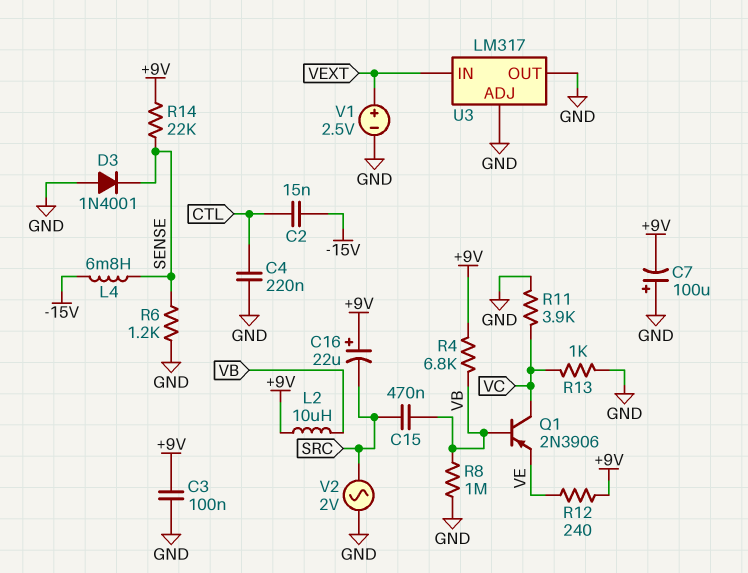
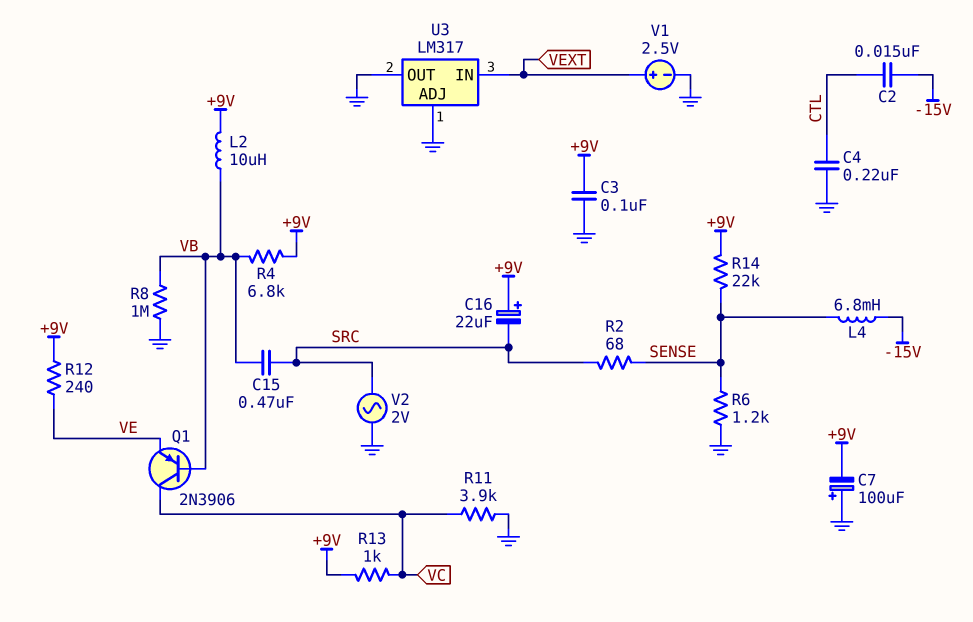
D3: diode 1N4001 (A GND, K SENSE) -> none
R2: none -> 68 (SENSE, SRC)
R13: 1k (GND, VC) -> 1k (+9V, VC)

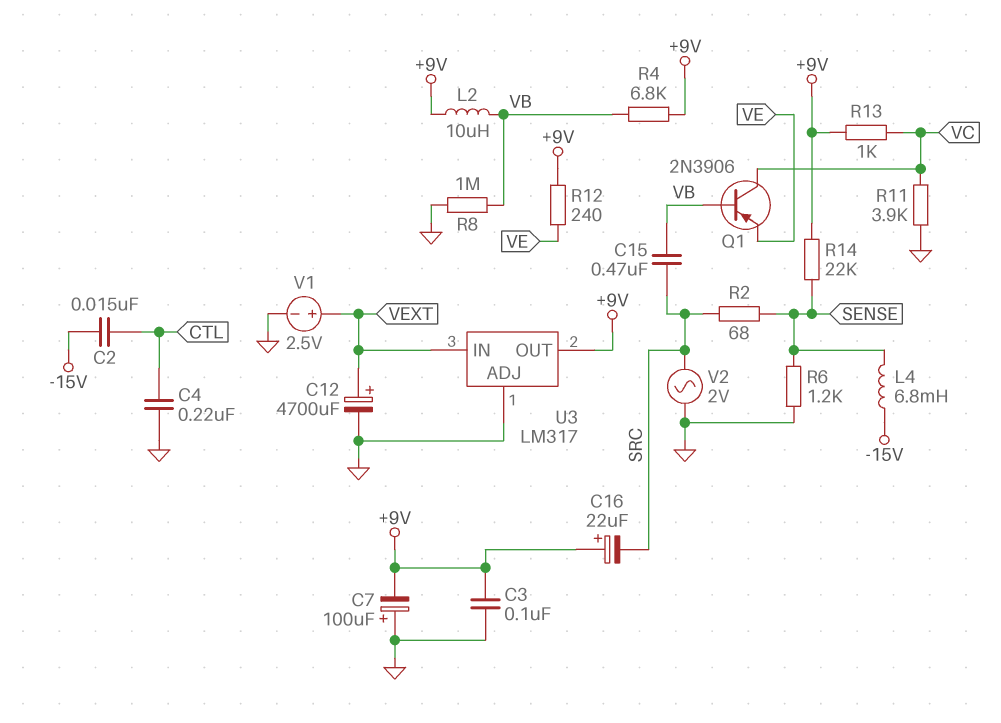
C12: none -> 4700uF (plus VEXT, minus GND)
U3 pin OUT: GND -> +9V

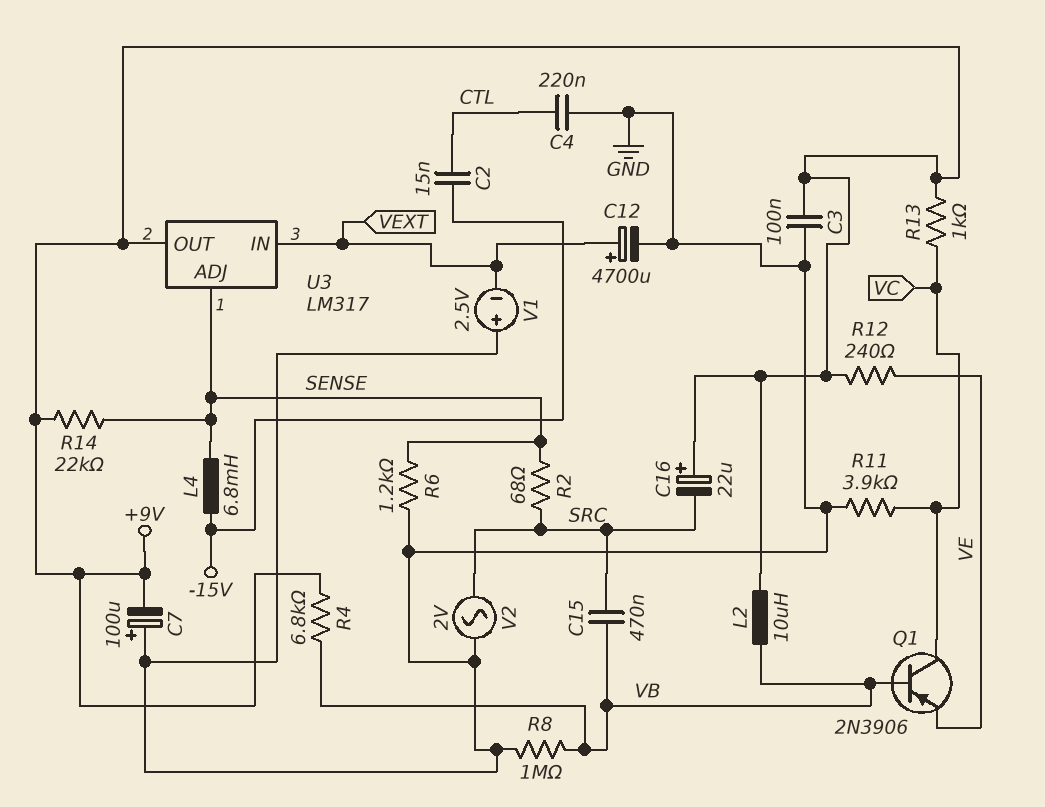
U3 pin ADJ: GND -> SENSE
V1: 2.5V (plus VEXT, minus GND) -> 2.5V (plus GND, minus VEXT)

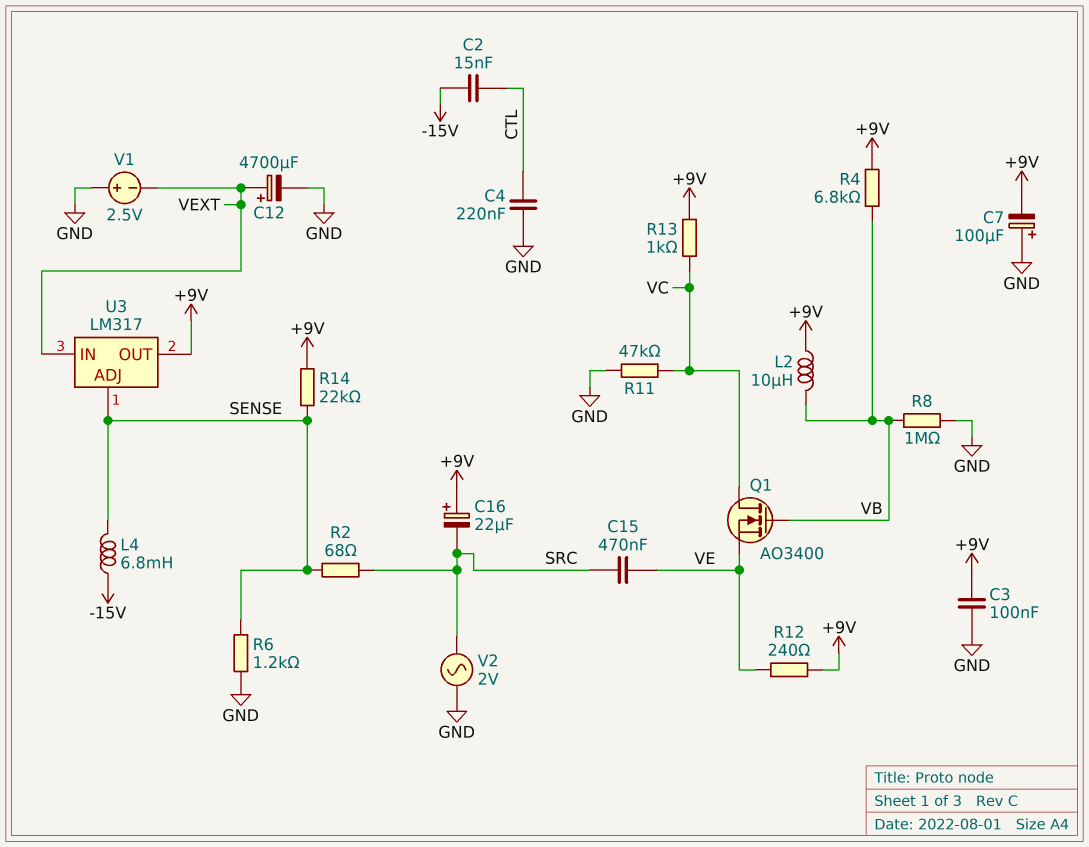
C15: 470nF (SRC, VB) -> 470nF (SRC, VE)
Q1: PNP 2N3906 (B VB, C VC, E VE) -> NMOS AO3400 (G VB, D VC, S VE)
R11: 3.9k (GND, VC) -> 47k (GND, VC)

